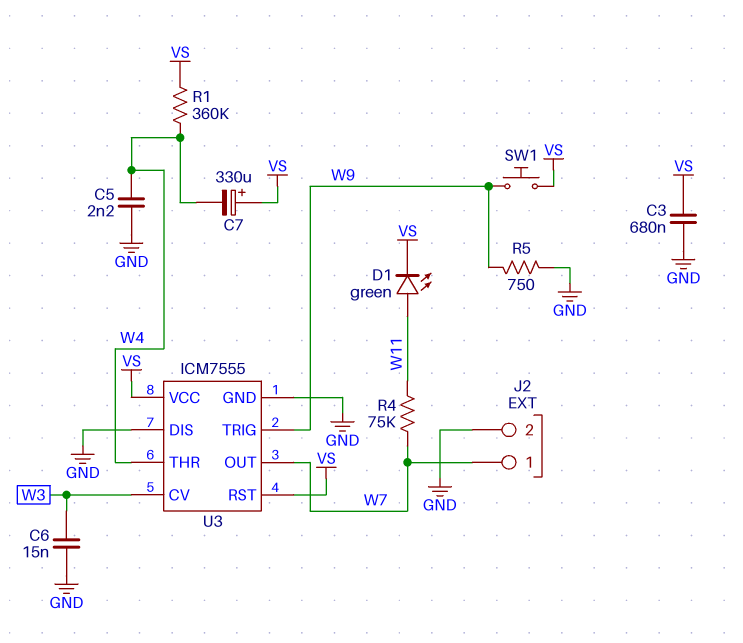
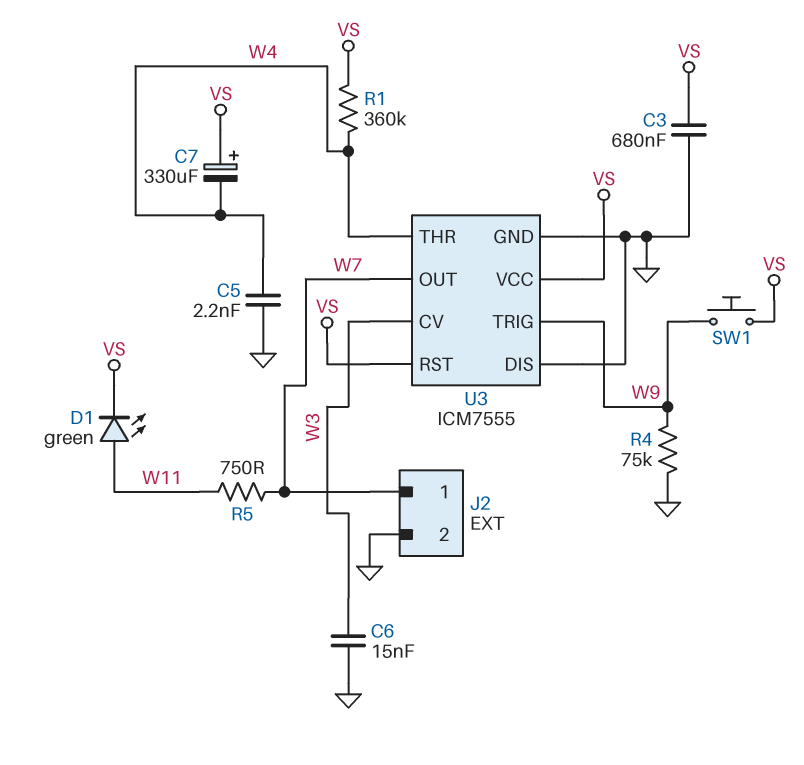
R4: 75k (W7, W11) -> 75k (GND, W9)
R5: 750 (GND, W9) -> 750 (W7, W11)

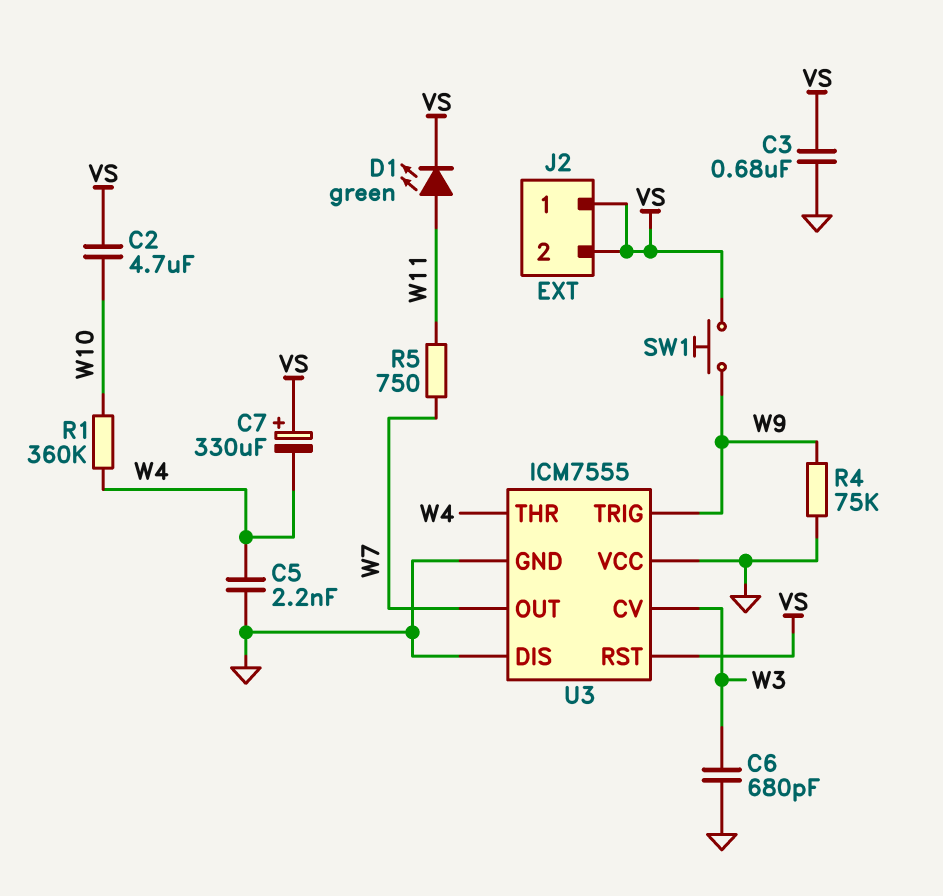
C2: none -> 4.7uF (VS, W10)
C6: 15nF (GND, W3) -> 680pF (GND, W3)
J2 pin 1: W7 -> VS
J2 pin 2: GND -> VS
R1: 360k (VS, W4) -> 360k (W4, W10)
U3 pin VCC: VS -> GND

